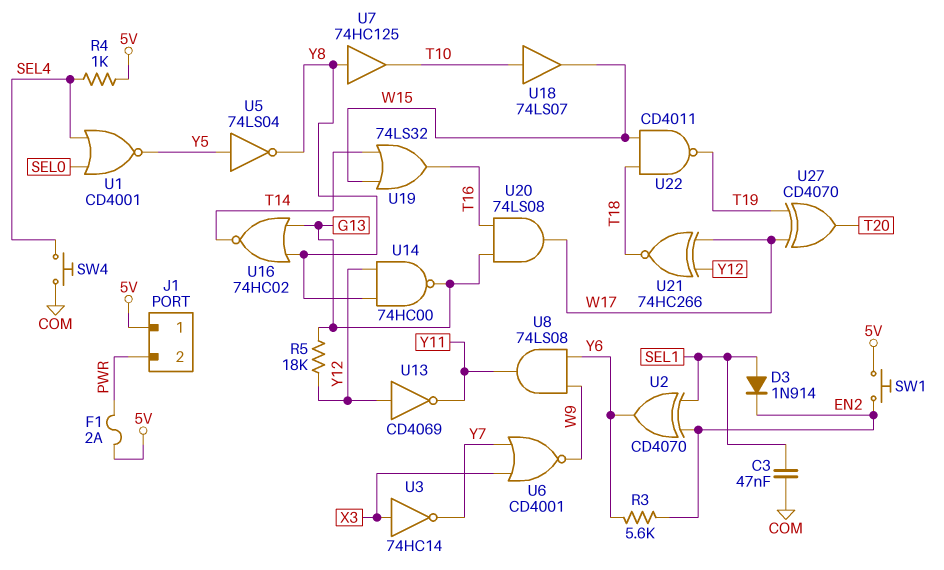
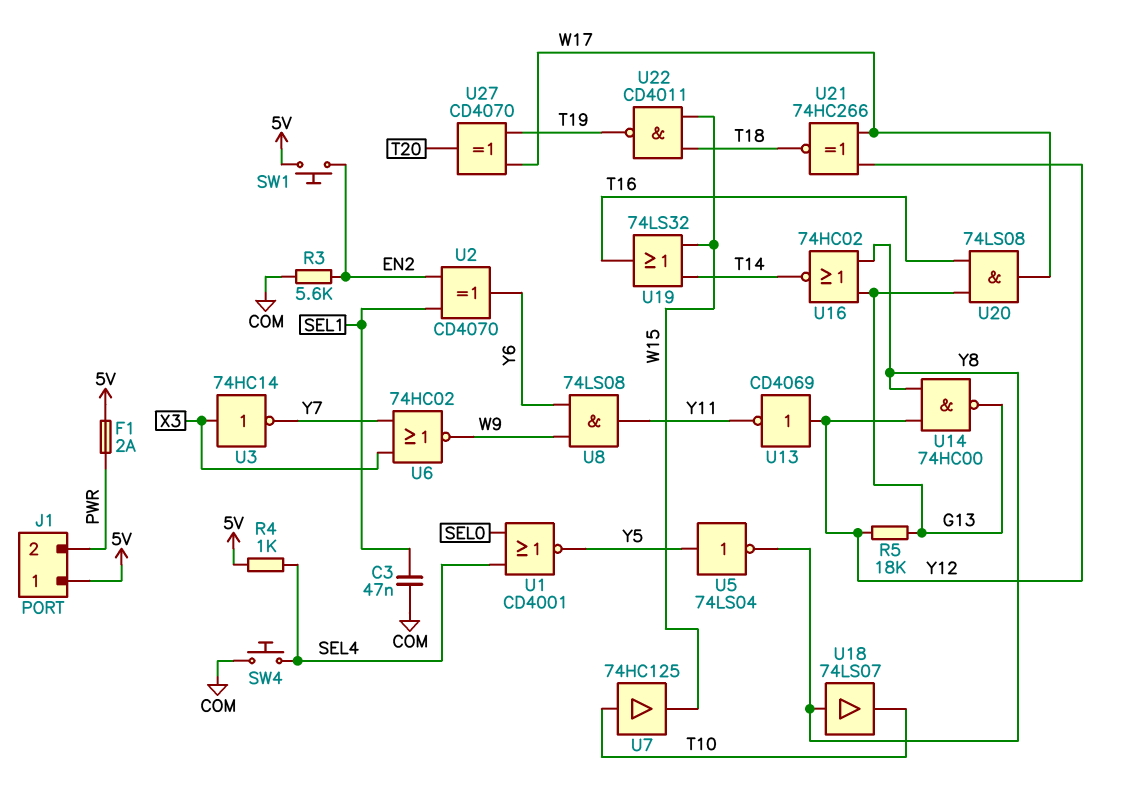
D3: diode 1N914 (A SEL1, K EN2) -> none
R3: 5.6k (EN2, Y6) -> 5.6k (COM, EN2)
U6: NOR CD4001 (in X3, in Y7, out W9) -> NOR 74HC02 (in X3, in Y7, out W9)
U7: buffer 74HC125 (in Y8, out T10) -> buffer 74HC125 (in T10, out W15)
U18: buffer 74LS07 (in T10, out W15) -> buffer 74LS07 (in Y8, out T10)

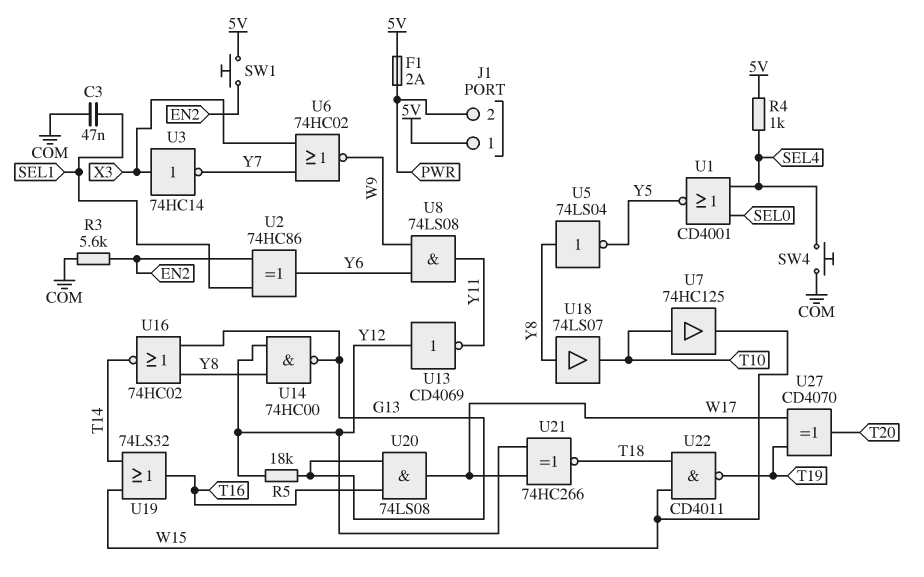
U2: XOR CD4070 (in EN2, in SEL1, out Y6) -> XOR 74HC86 (in EN2, in SEL1, out Y6)
U5: NOT 74LS04 (in Y5, out Y8) -> NOT 74LS04 (in Y8, out Y5)

